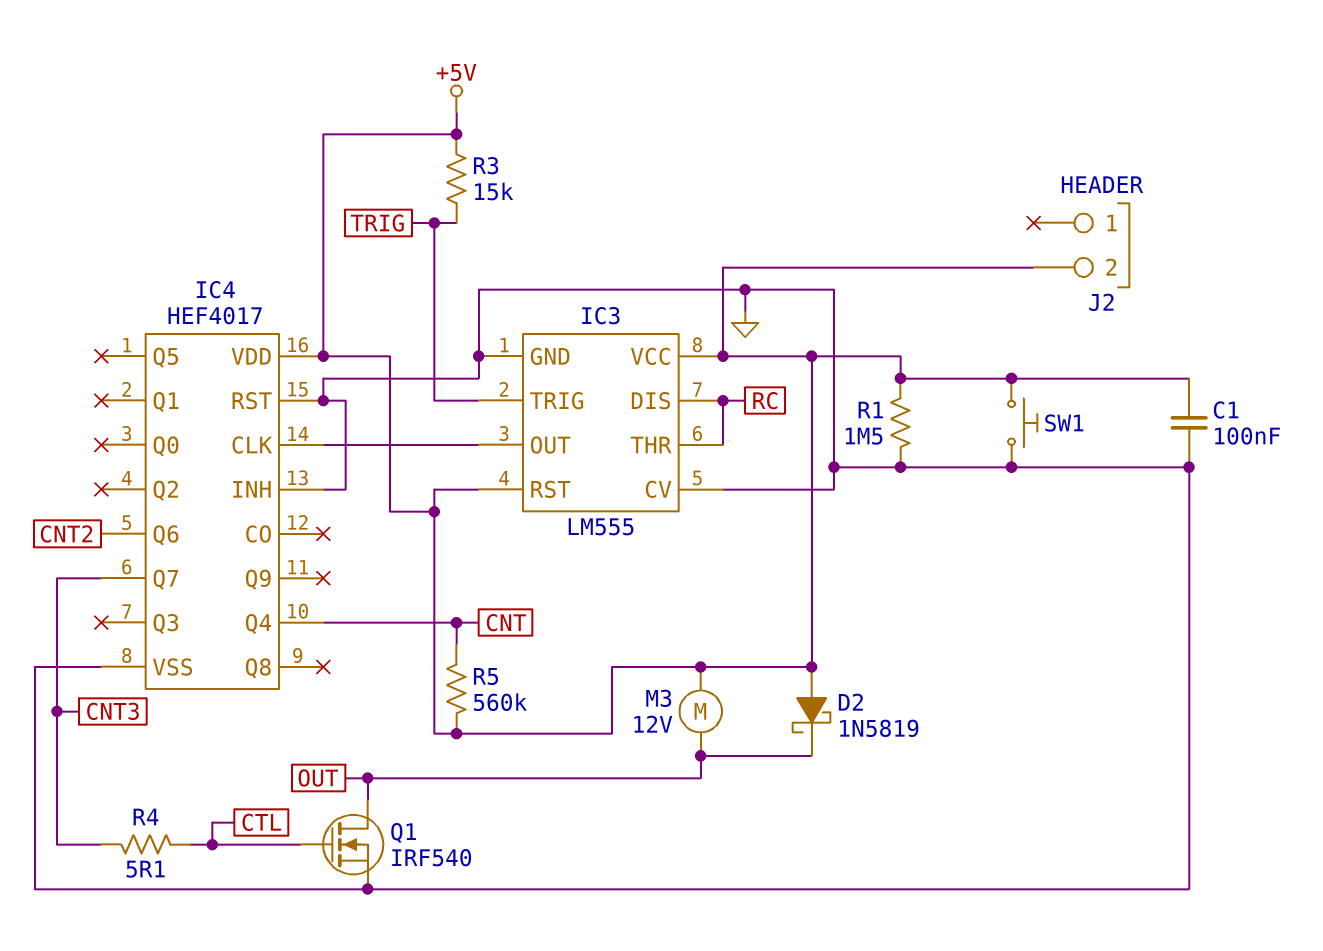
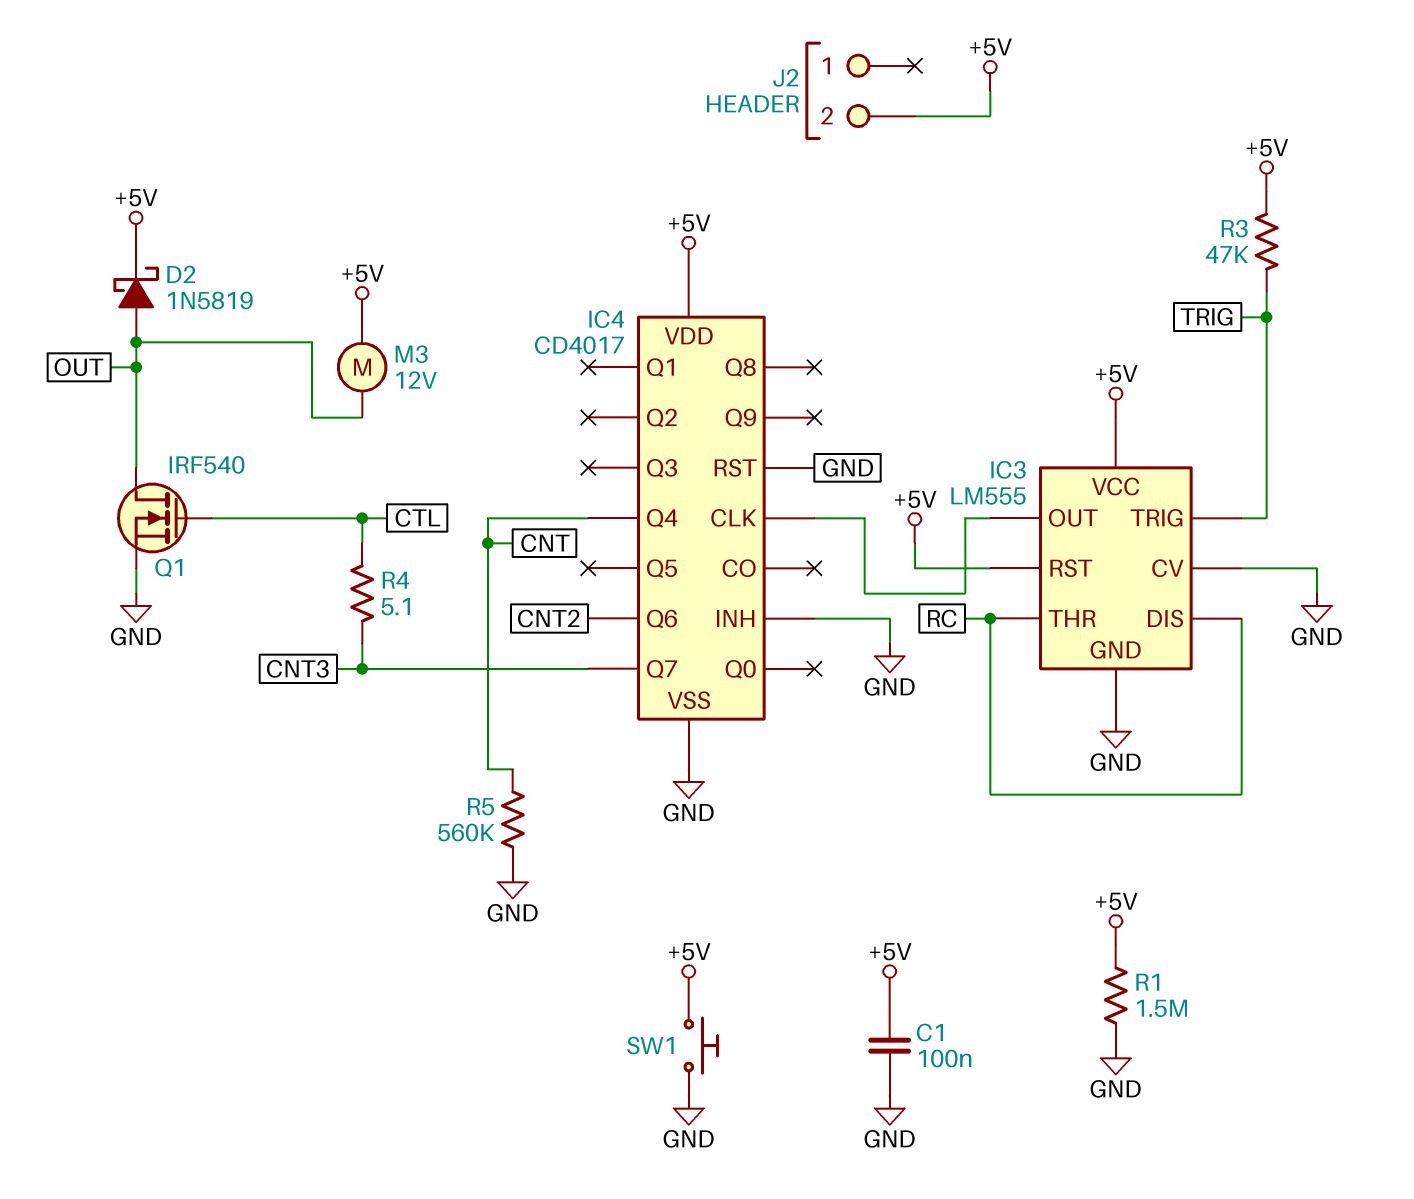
D2: schottky 1N5819 (A +5V, K OUT) -> schottky 1N5819 (A OUT, K +5V)
IC4: HEF4017 -> CD4017
R3: 15k (+5V, TRIG) -> 47k (+5V, TRIG)
R5: 560k (+5V, CNT) -> 560k (CNT, GND)

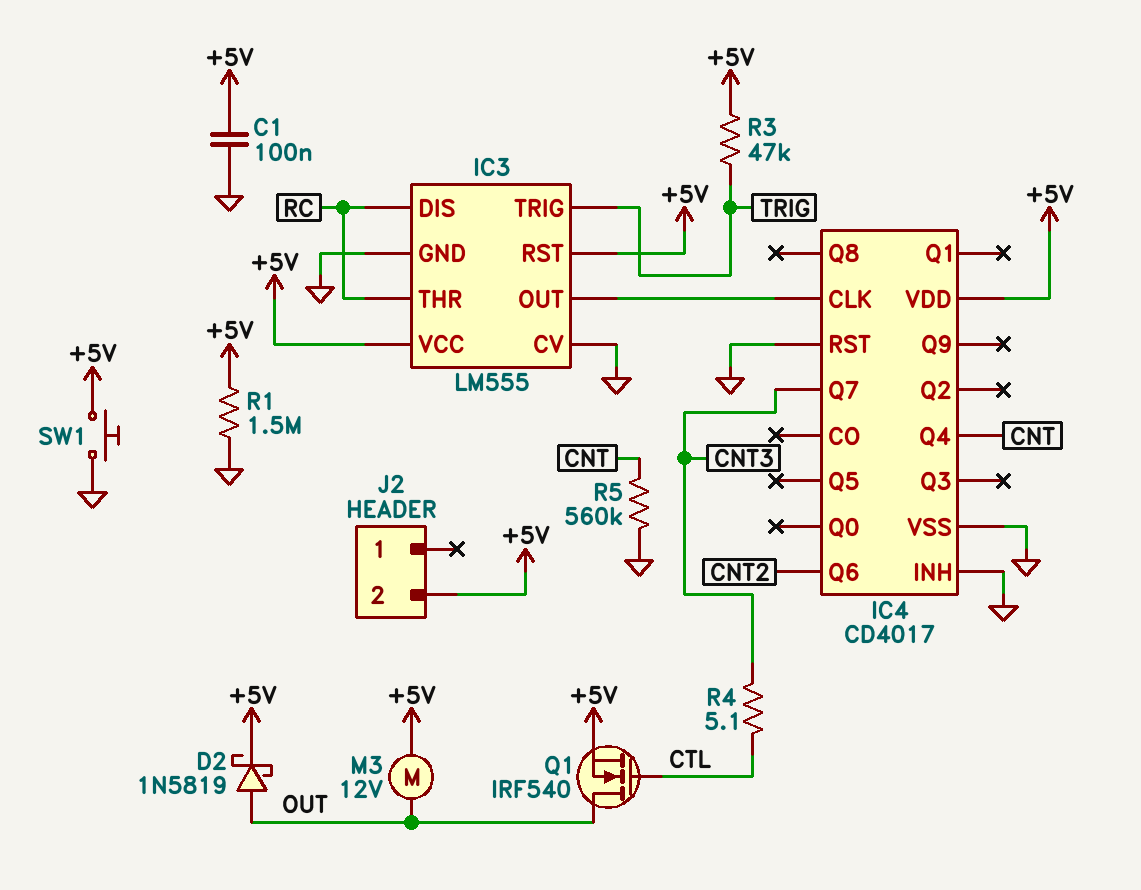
Q1: NMOS IRF540 (G CTL, D OUT, S GND) -> NMOS IRF540 (G CTL, D OUT, S +5V)

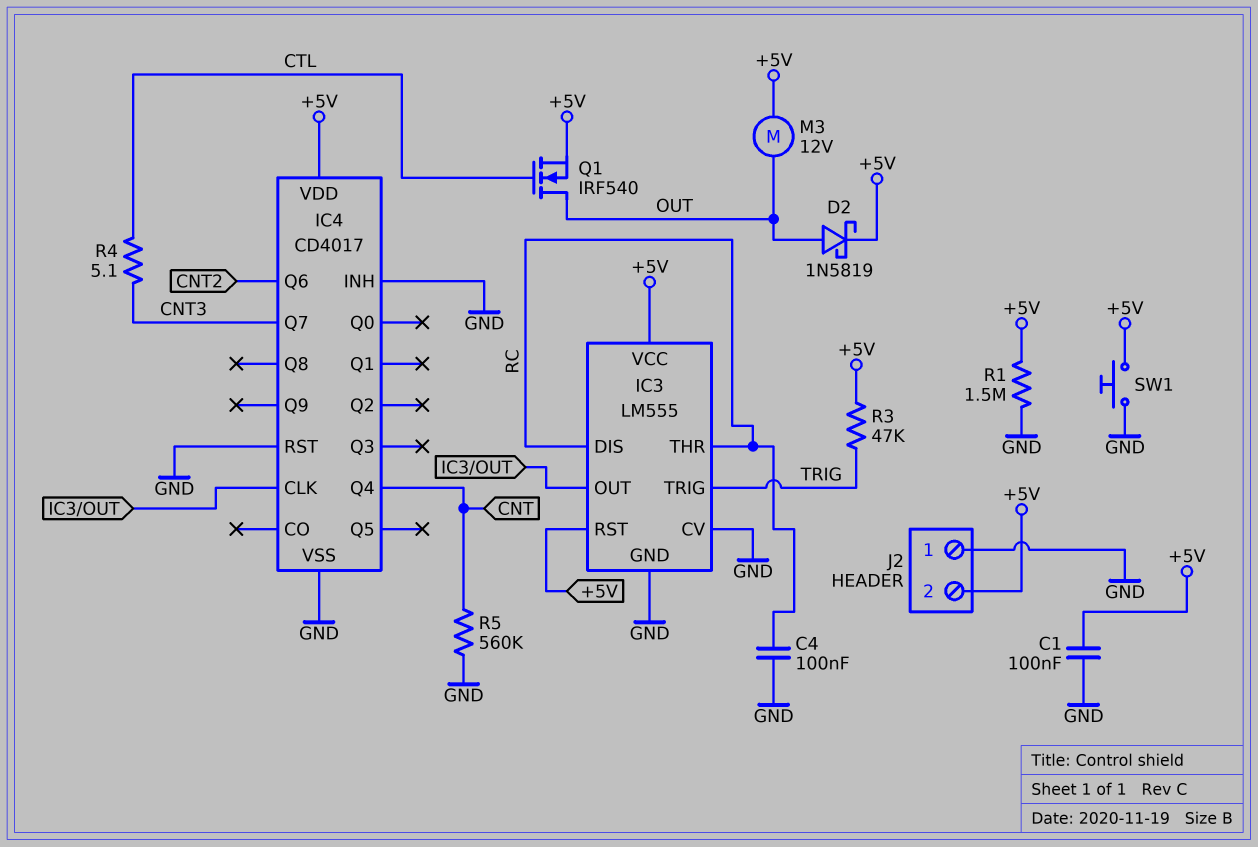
C4: none -> 100nF (GND, RC)
J2 pin 1: none -> GND

